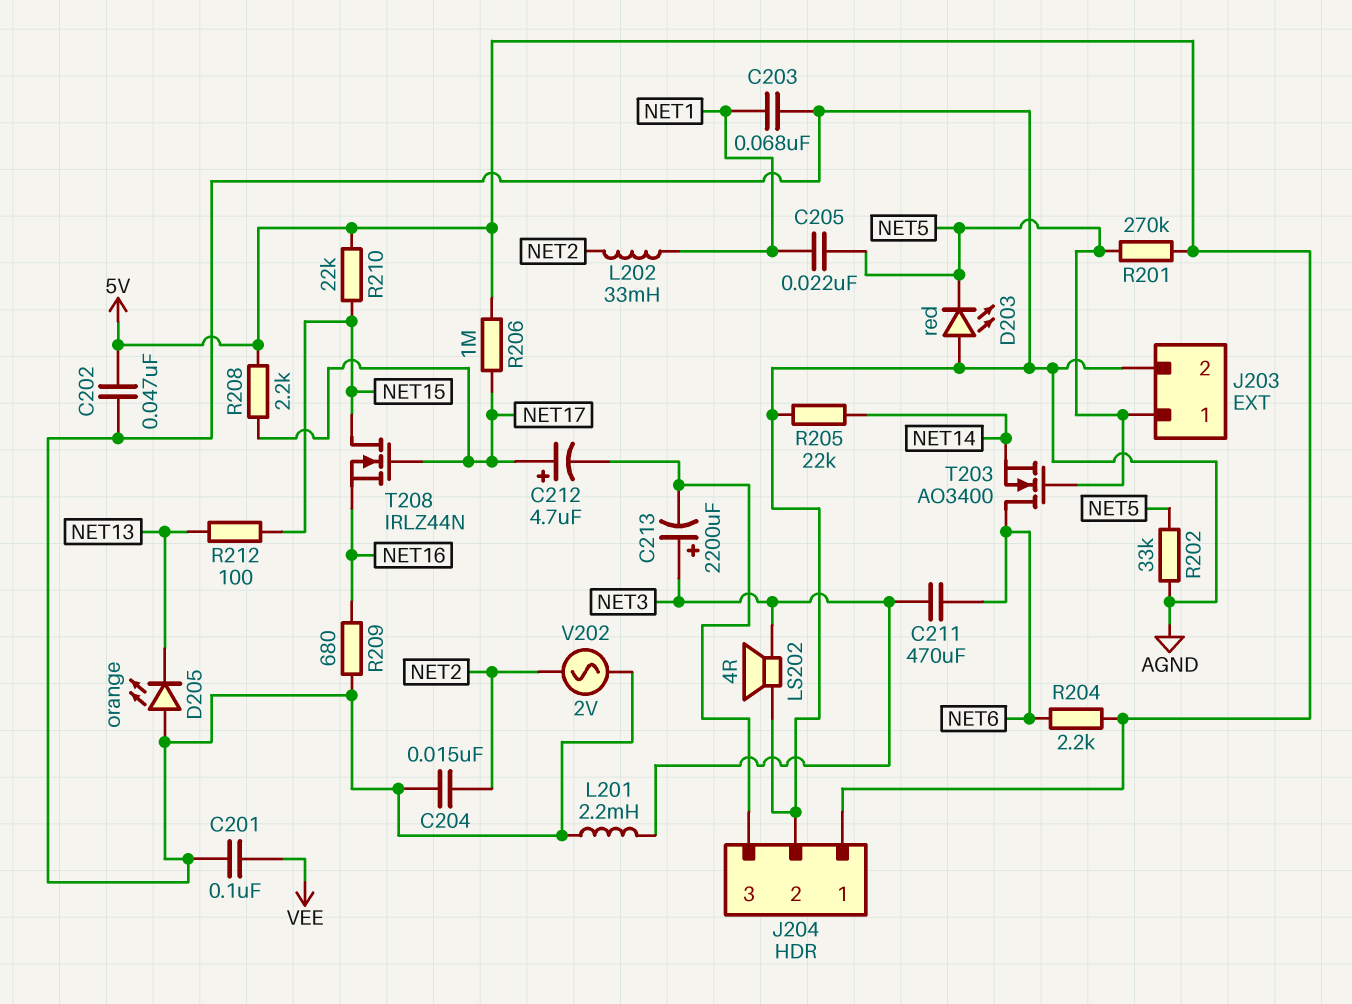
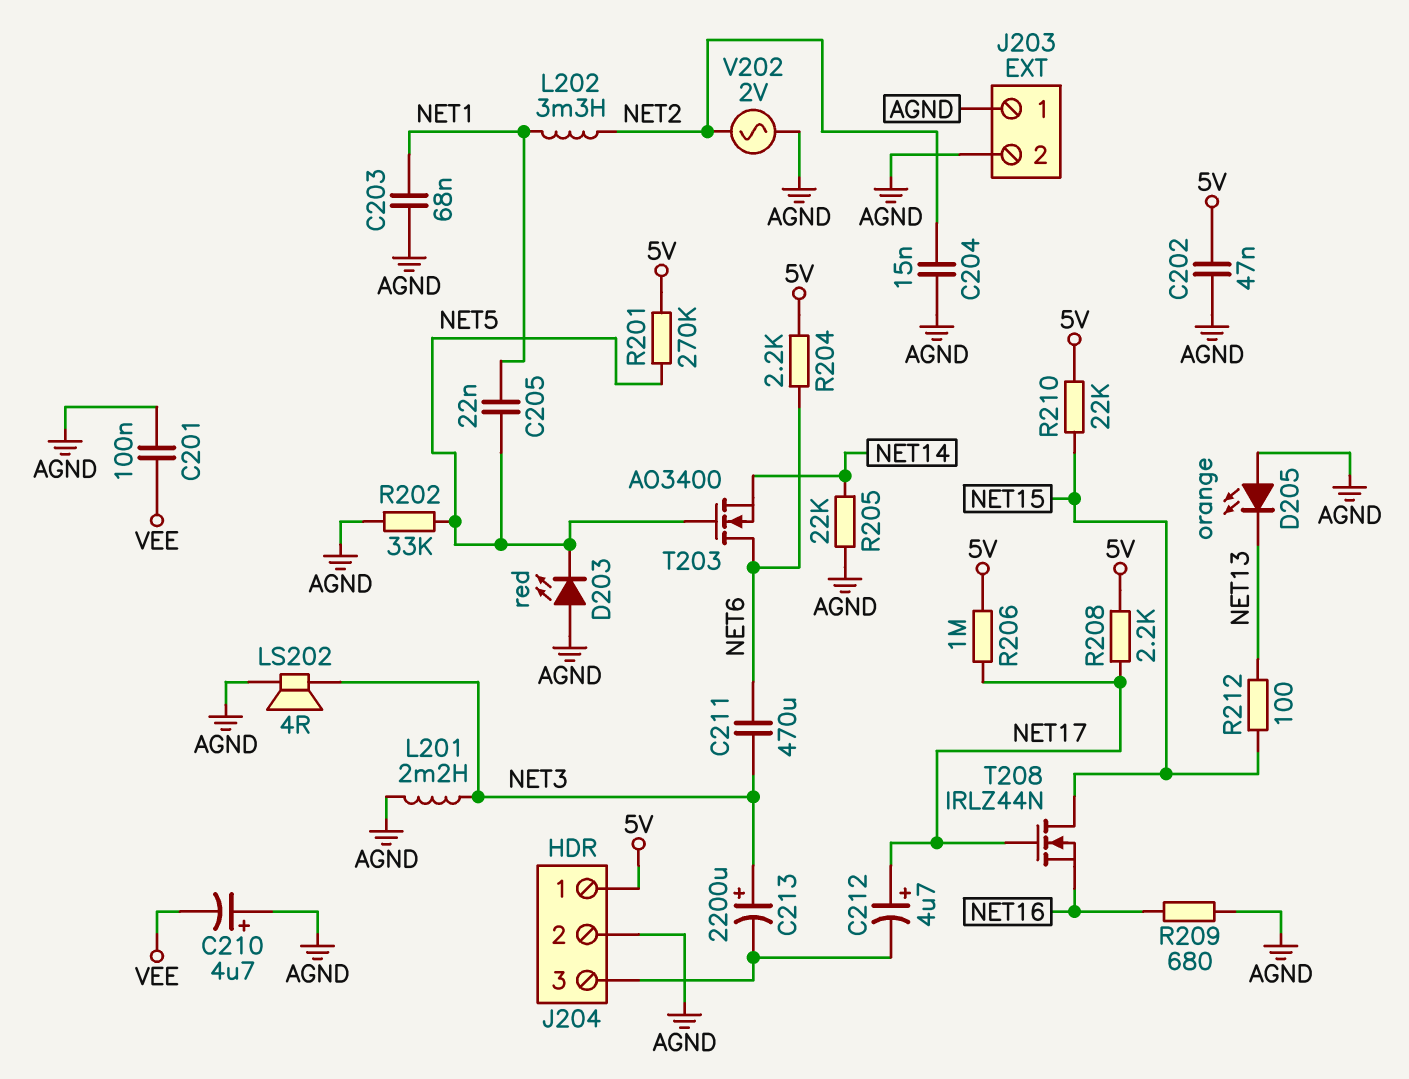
C210: none -> 4.7uF (plus AGND, minus VEE)
J203 pin 1: NET5 -> AGND
L202: 33mH (NET1, NET2) -> 3.3mH (NET1, NET2)

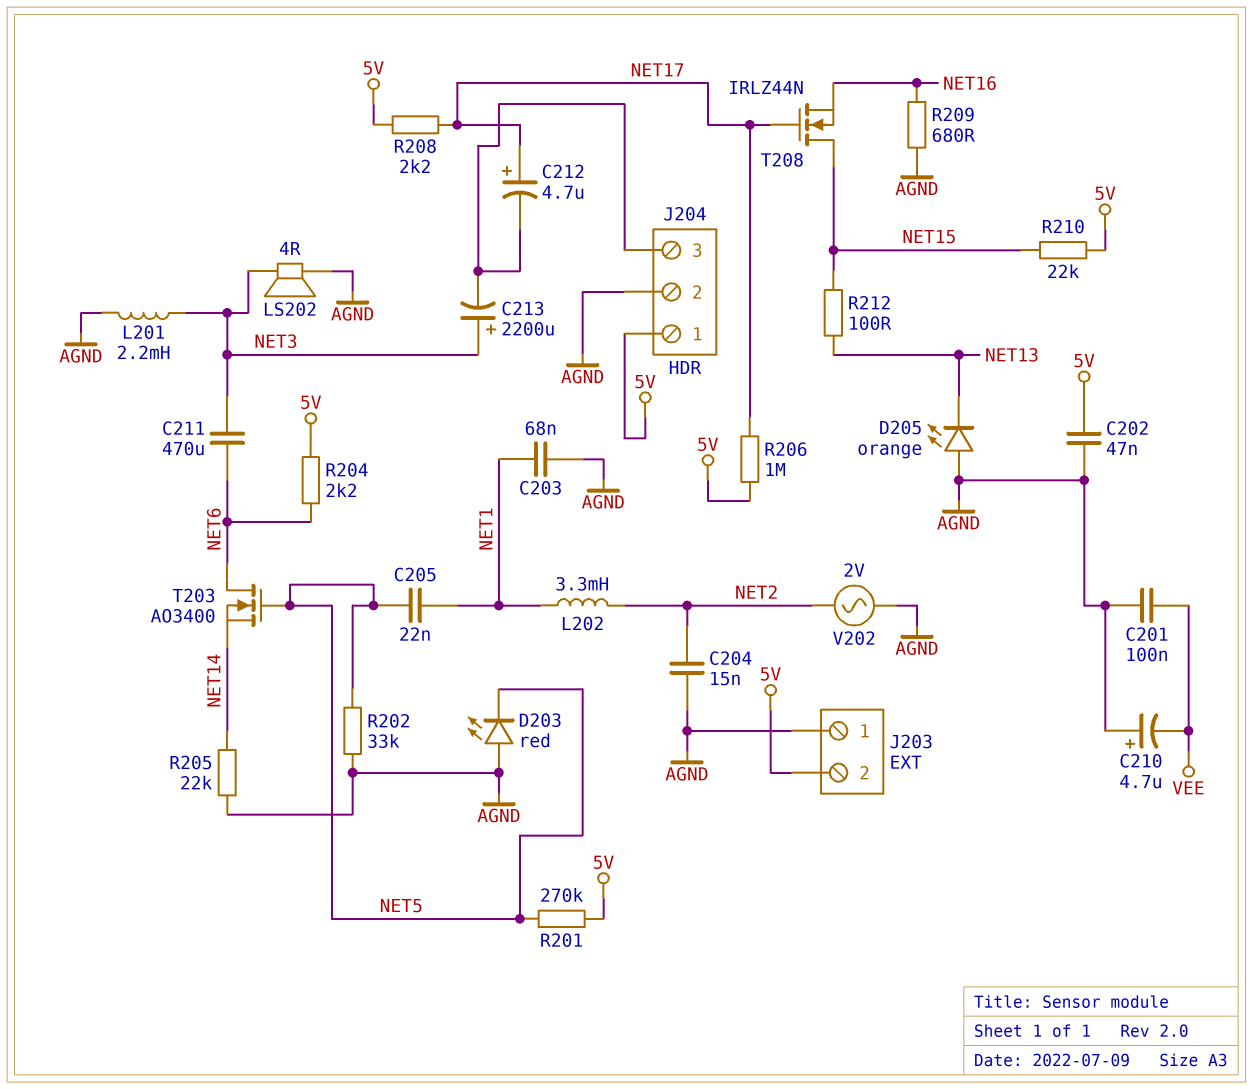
J203 pin 2: AGND -> 5V

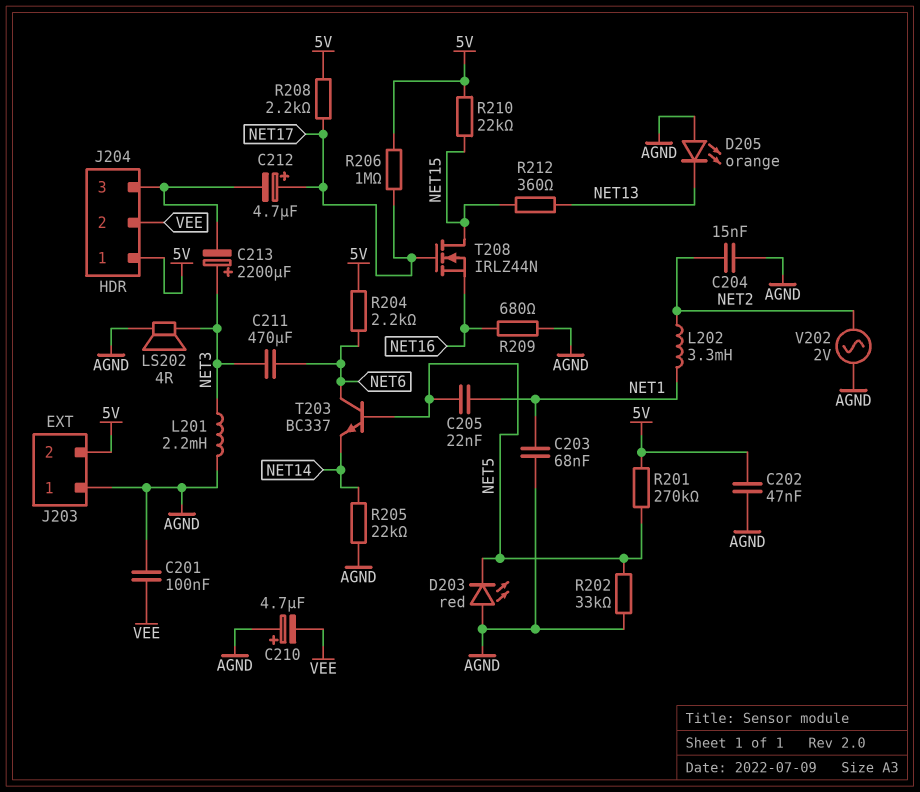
J204 pin 2: AGND -> VEE
R212: 100 (NET13, NET15) -> 360 (NET13, NET15)
T203: NMOS AO3400 (G NET5, D NET6, S NET14) -> NPN BC337 (B NET5, C NET6, E NET14)

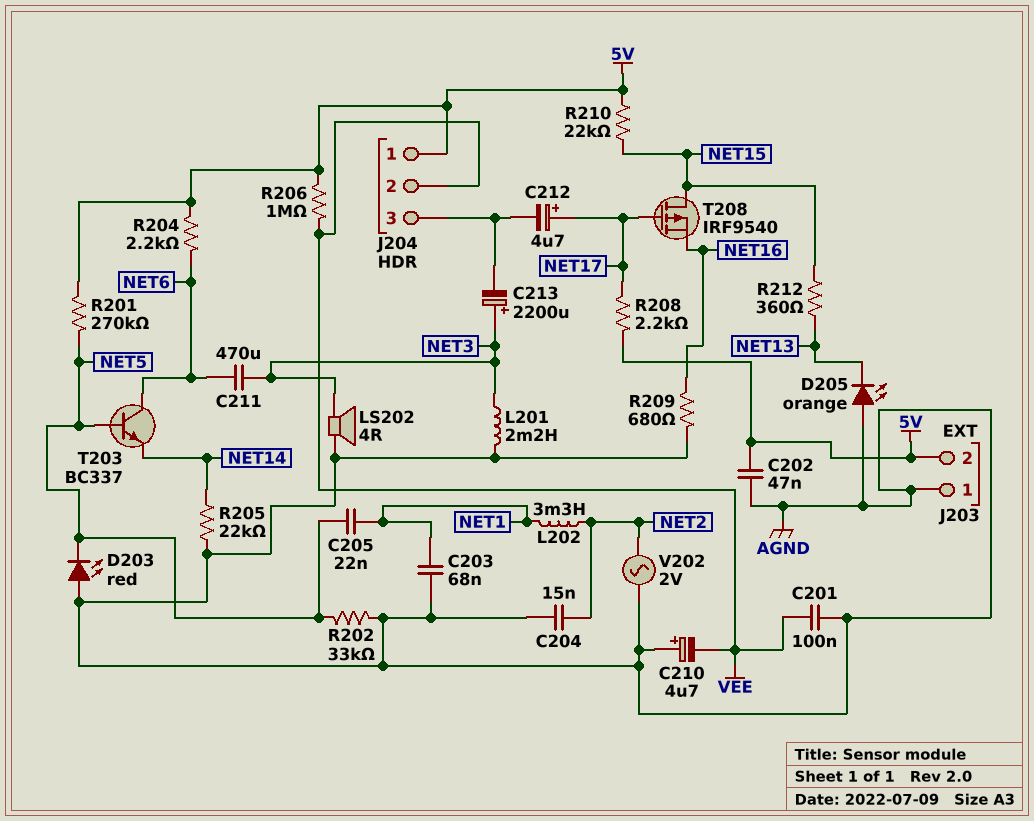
R206: 1M (5V, NET17) -> 1M (5V, VEE)
T208: NMOS IRLZ44N (G NET17, D NET15, S NET16) -> PMOS IRF9540 (G NET17, D NET15, S NET16)

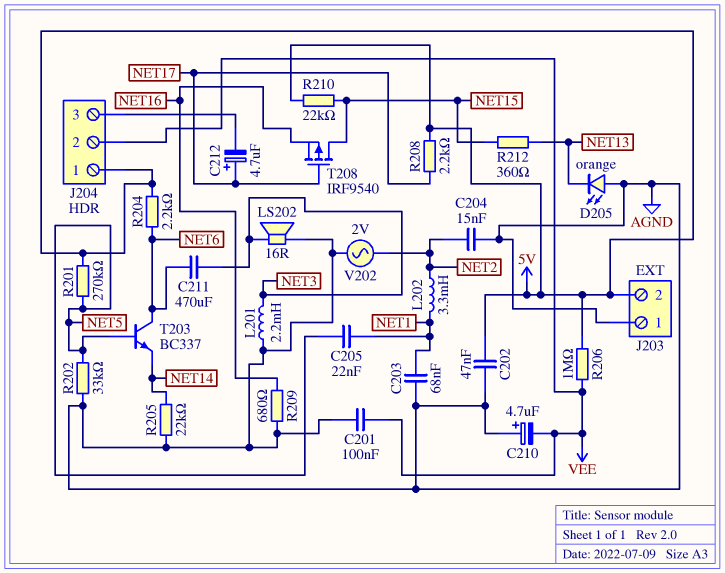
C213: 2200uF (plus NET3, minus J204/3) -> none
D203: LED red (A AGND, K NET5) -> none
LS202: speaker 4R (AGND, NET3) -> speaker 16R (AGND, NET3)

